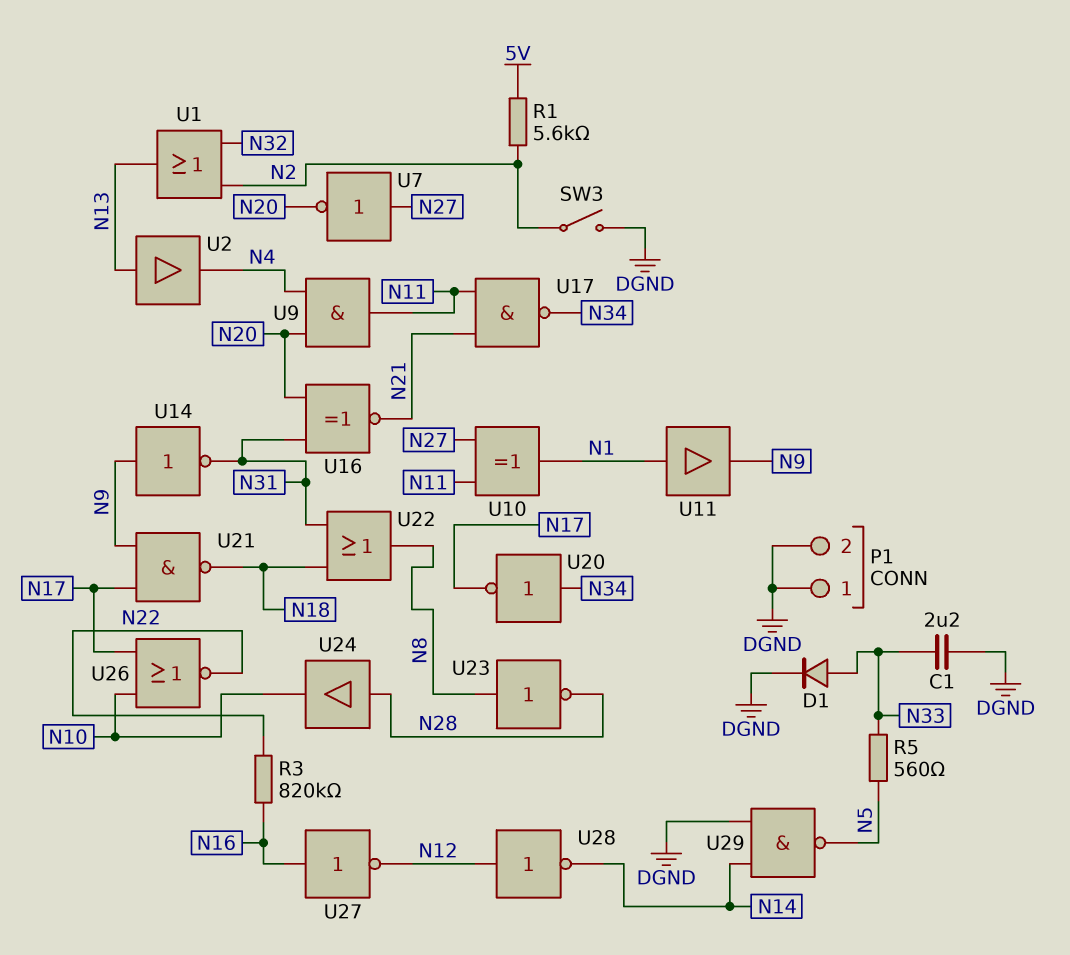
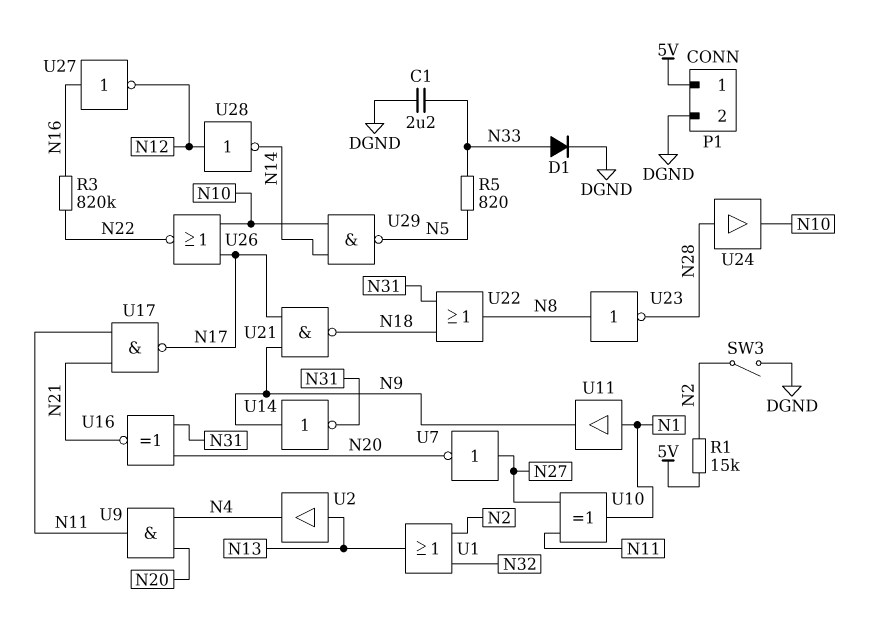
P1 pin 1: DGND -> 5V
R1: 5.6k (5V, N2) -> 15k (5V, N2)
R5: 560 (N5, N33) -> 820 (N5, N33)
U17: NAND (in N11, in N21, out N34) -> NAND (in N11, in N21, out N17)
U20: NOT (in N34, out N17) -> none
U29: NAND (in DGND, in N14, out N5) -> NAND (in N10, in N14, out N5)

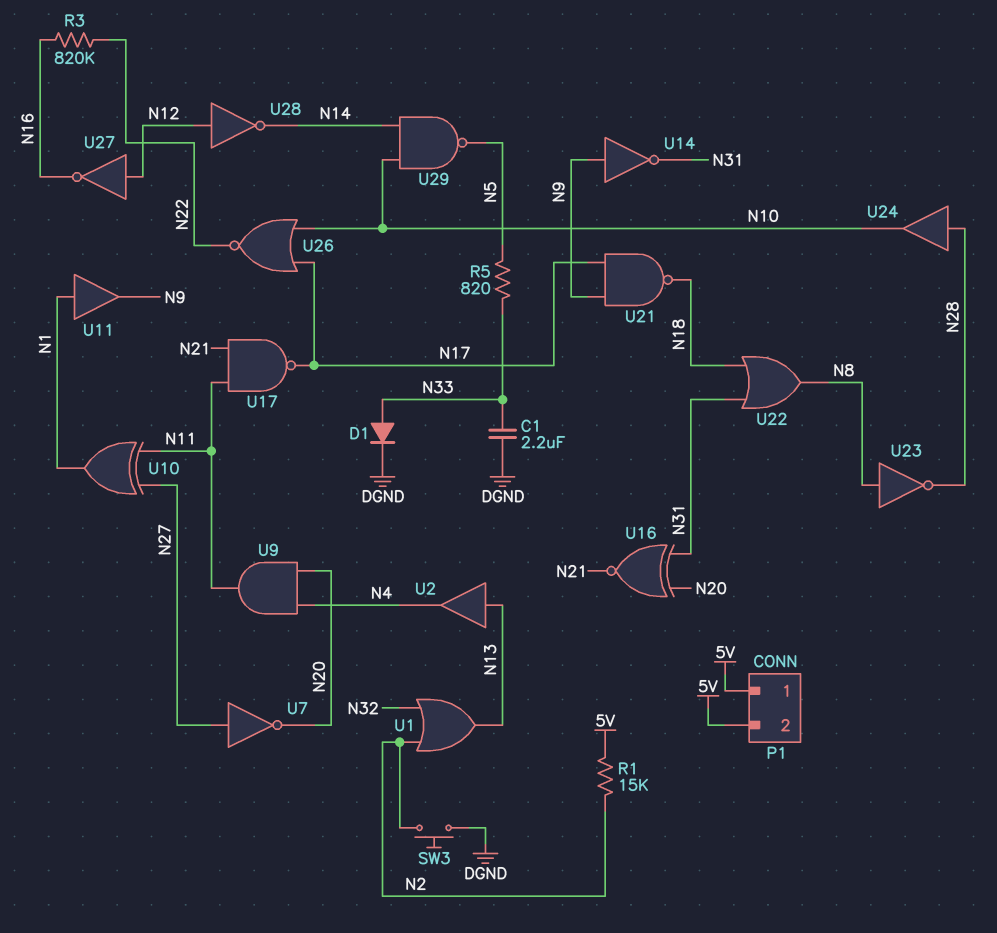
P1 pin 2: DGND -> 5V
SW3: switch (DGND, N2) -> button (DGND, N2)
U27: NOT (in N16, out N12) -> NOT (in N12, out N16)

